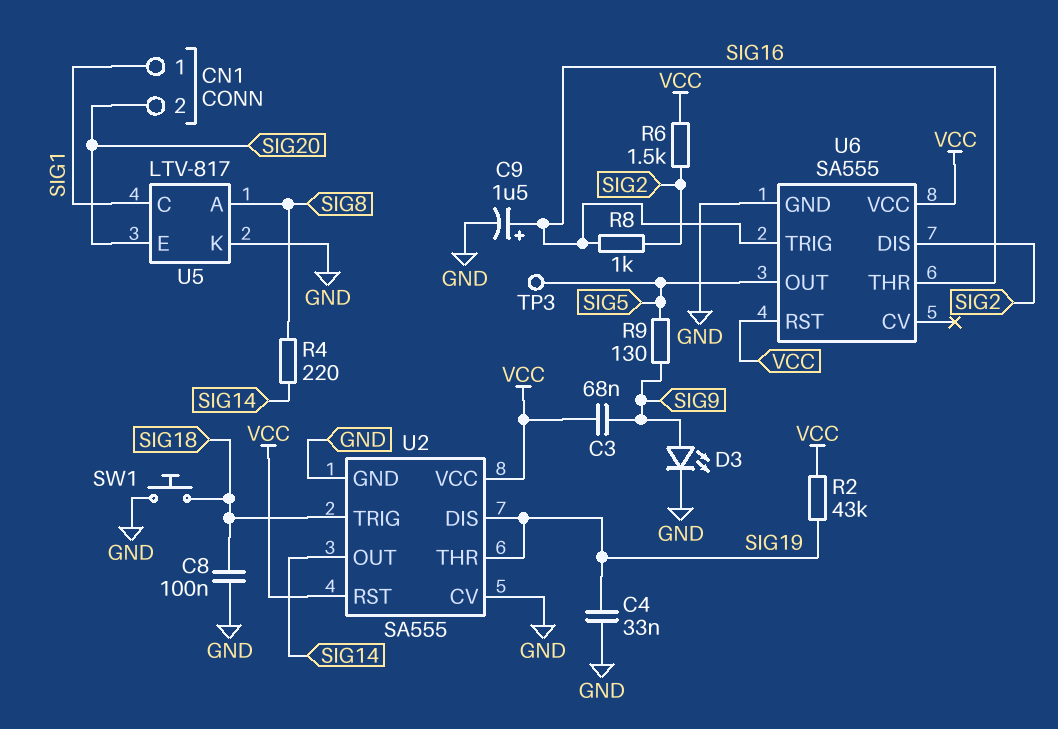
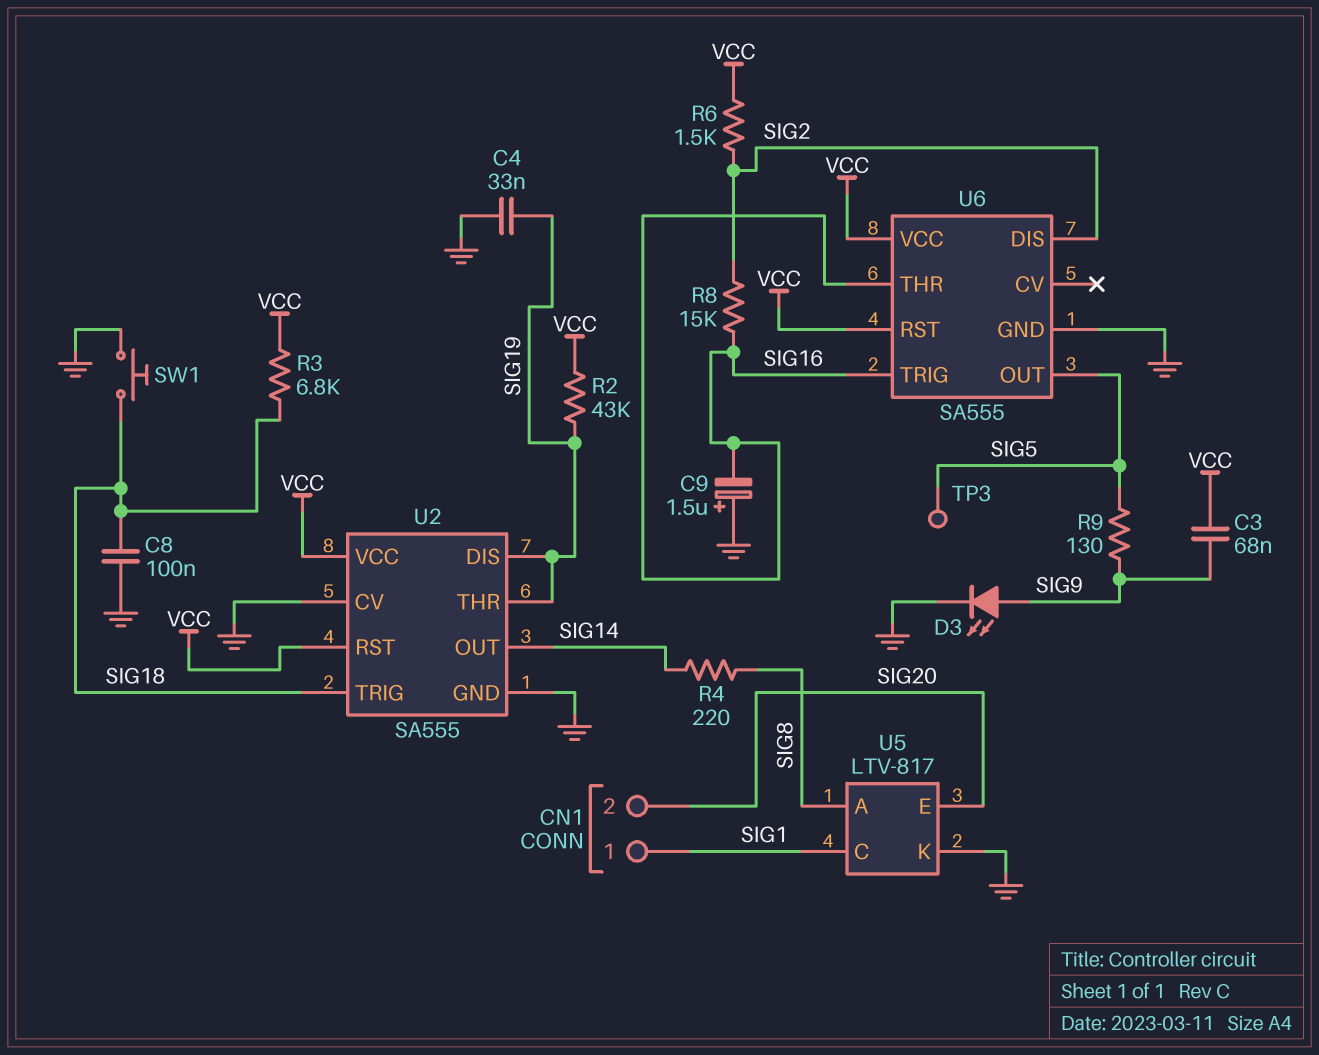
C9: 1.5uF (plus SIG16, minus GND) -> 1.5uF (plus GND, minus SIG16)
R3: none -> 6.8k (SIG18, VCC)
R8: 1k (SIG2, SIG16) -> 15k (SIG2, SIG16)

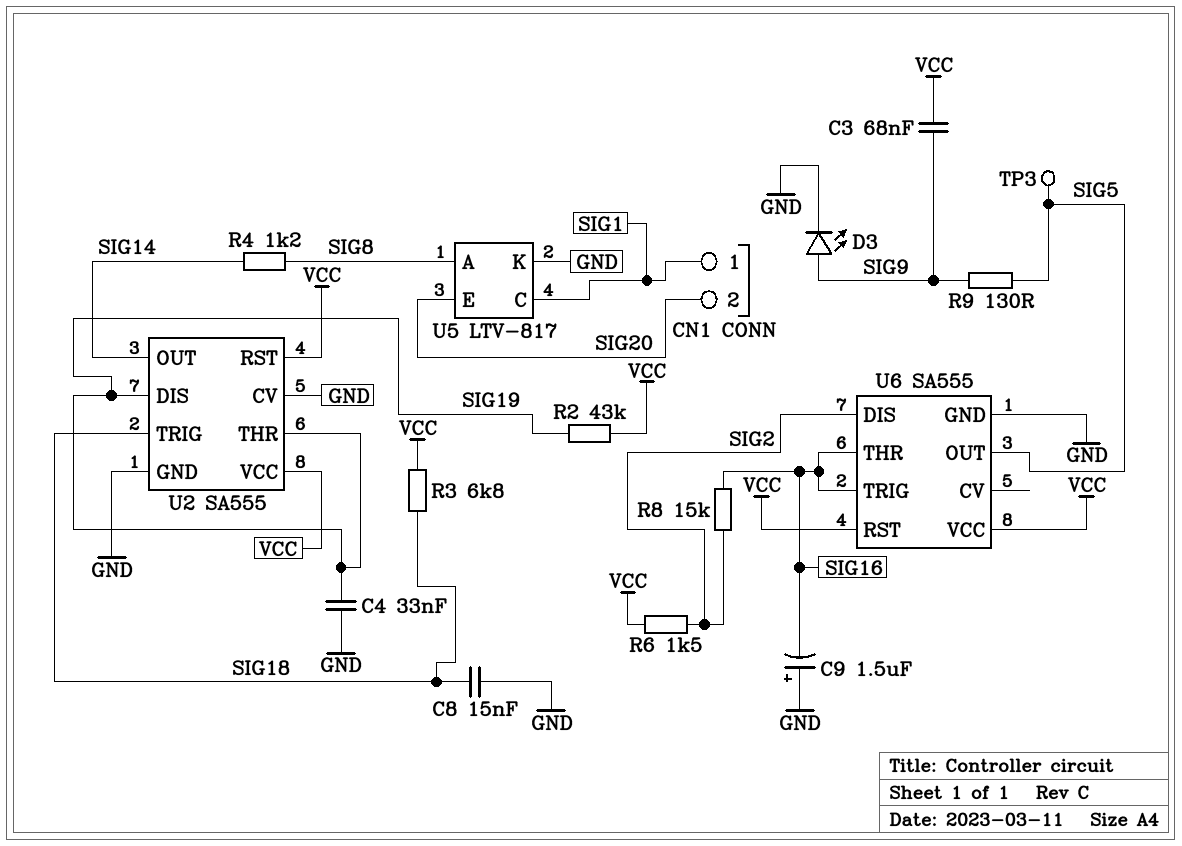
C8: 100nF (GND, SIG18) -> 15nF (GND, SIG18)
R4: 220 (SIG8, SIG14) -> 1.2k (SIG8, SIG14)
SW1: button (GND, SIG18) -> none

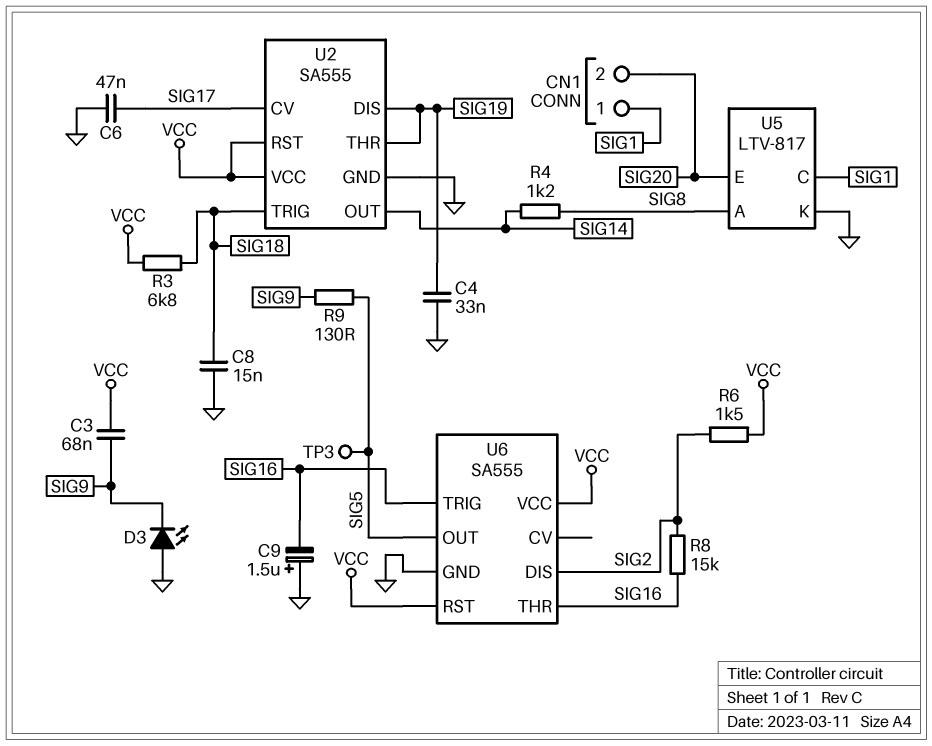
C6: none -> 47nF (GND, SIG17)
D3: LED (A SIG9, K GND) -> LED (A GND, K SIG9)
R2: 43k (SIG19, VCC) -> none
U2 pin CV: GND -> SIG17

